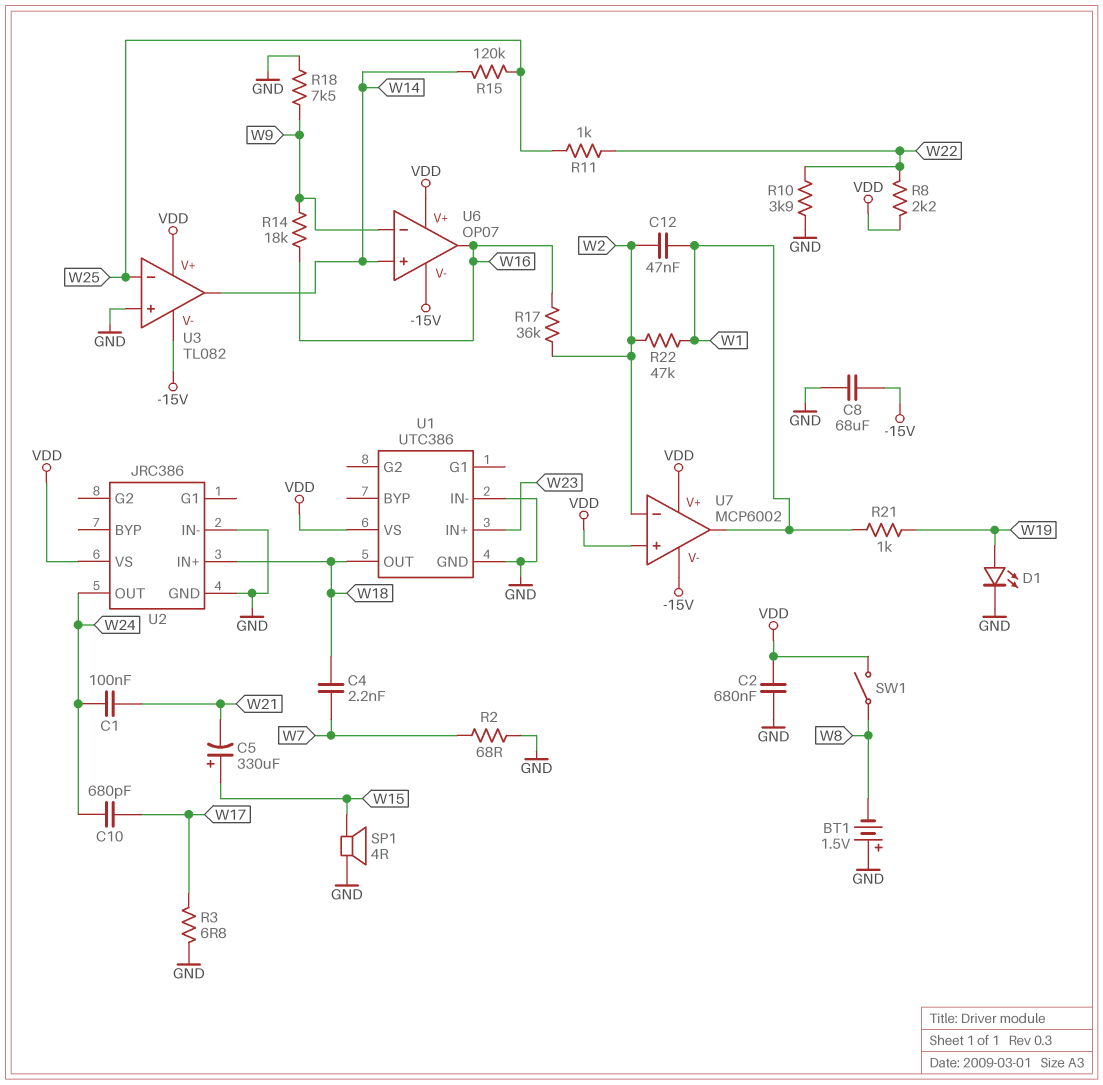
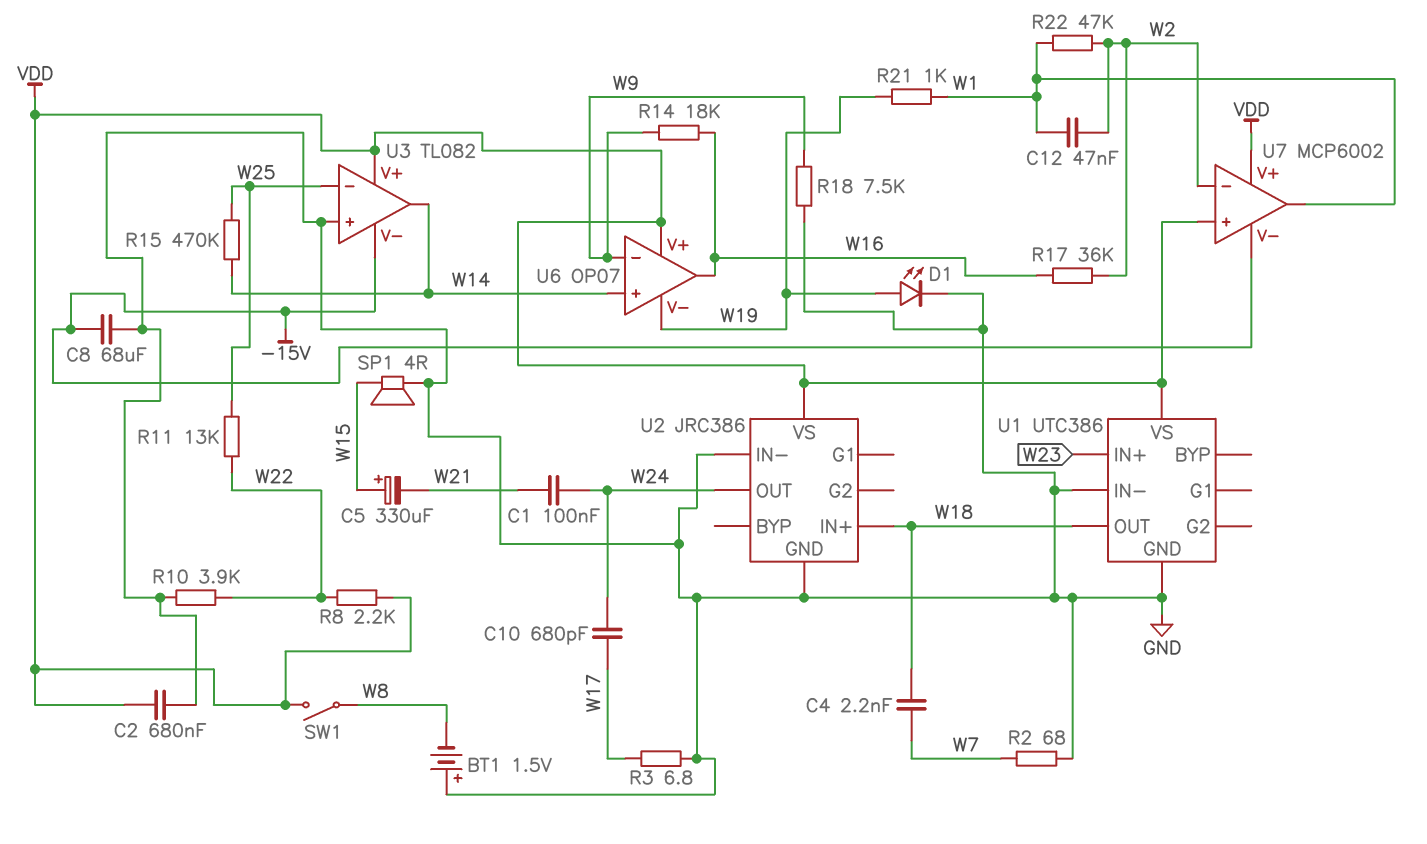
R11: 1k (W22, W25) -> 13k (W22, W25)
R15: 120k (W14, W25) -> 470k (W14, W25)
U6 pin V-: -15V -> W19

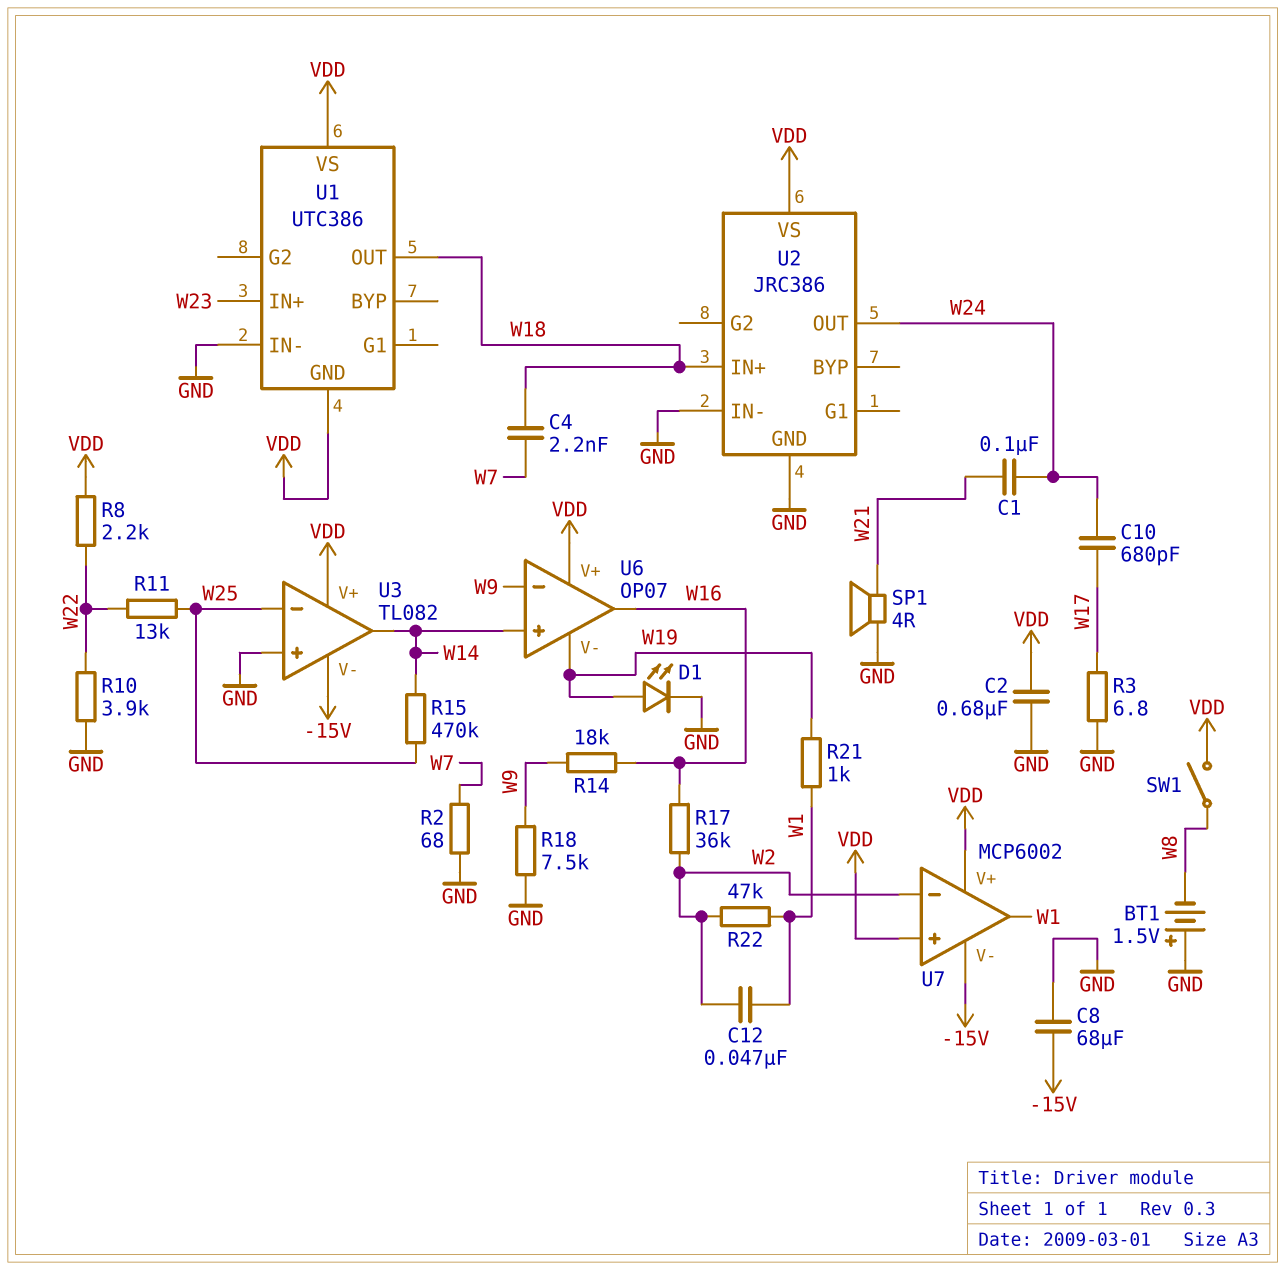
C5: 330uF (plus W15, minus W21) -> none
SP1: speaker 4R (GND, W15) -> speaker 4R (GND, W21)
U1 pin GND: GND -> VDD

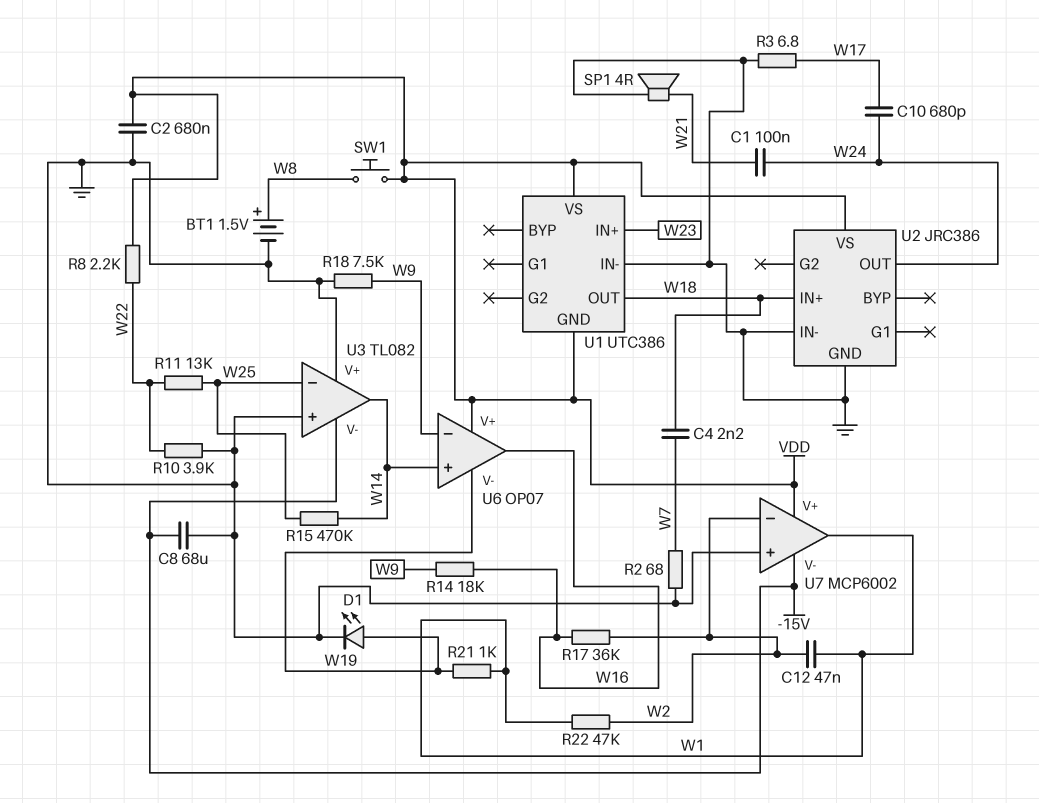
BT1: 1.5V (plus GND, minus W8) -> 1.5V (plus W8, minus GND)
SW1: switch (VDD, W8) -> button (VDD, W8)
U3 pin V+: VDD -> GND
U7 pin in+: VDD -> GND

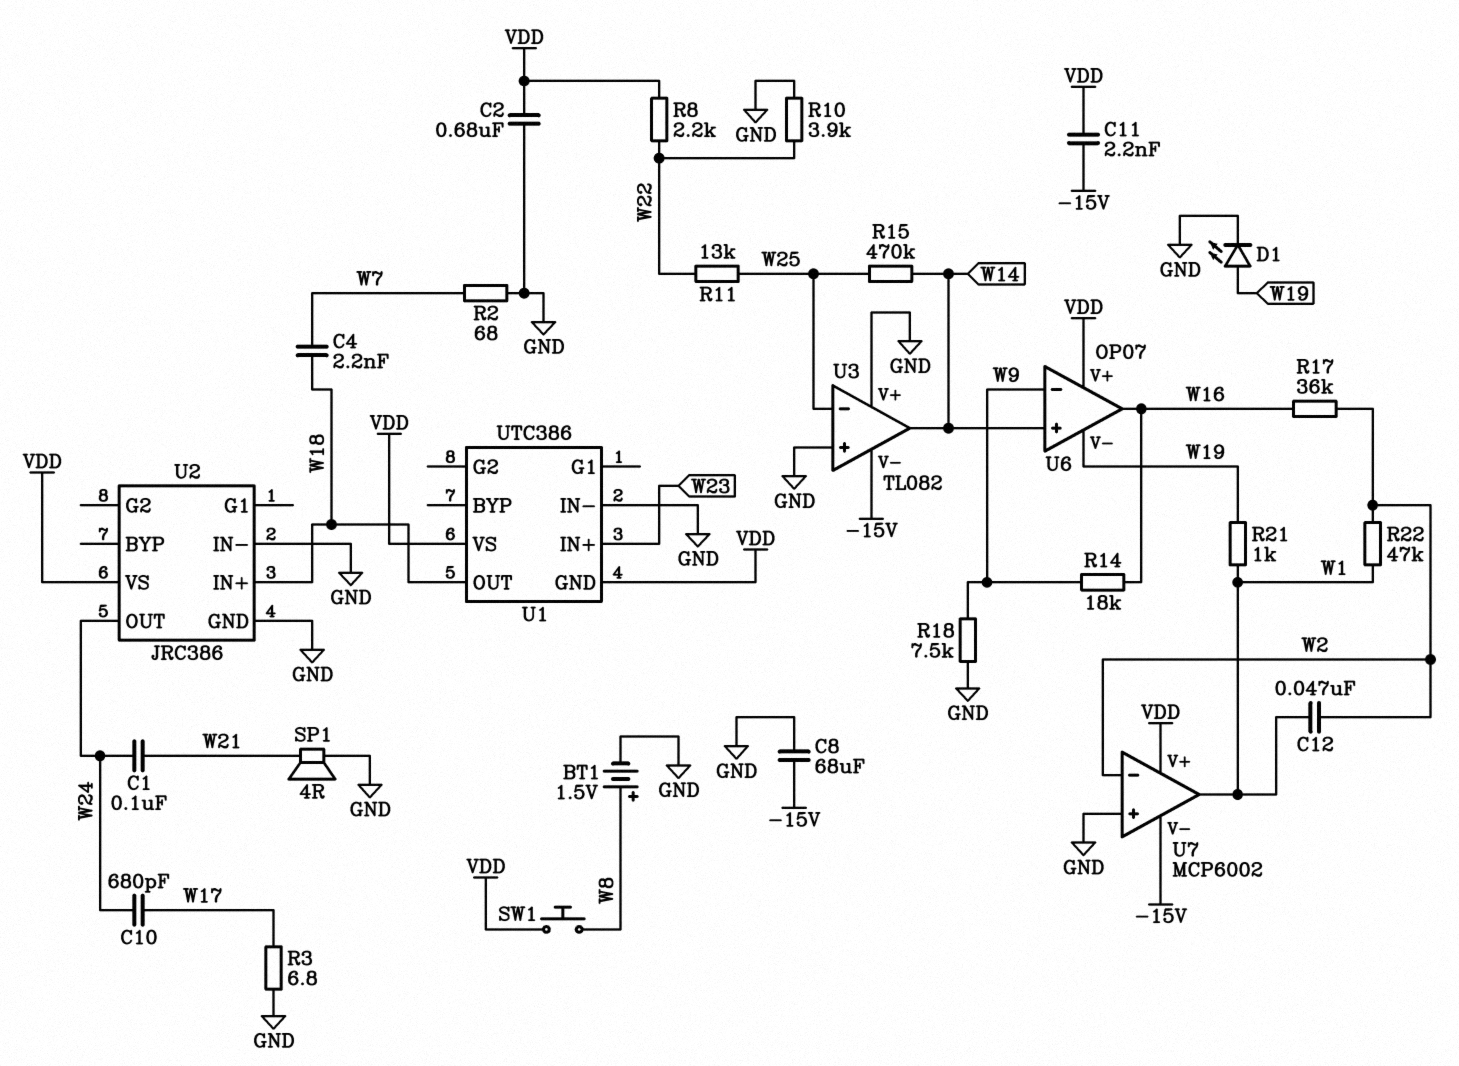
C11: none -> 2.2nF (-15V, VDD)

